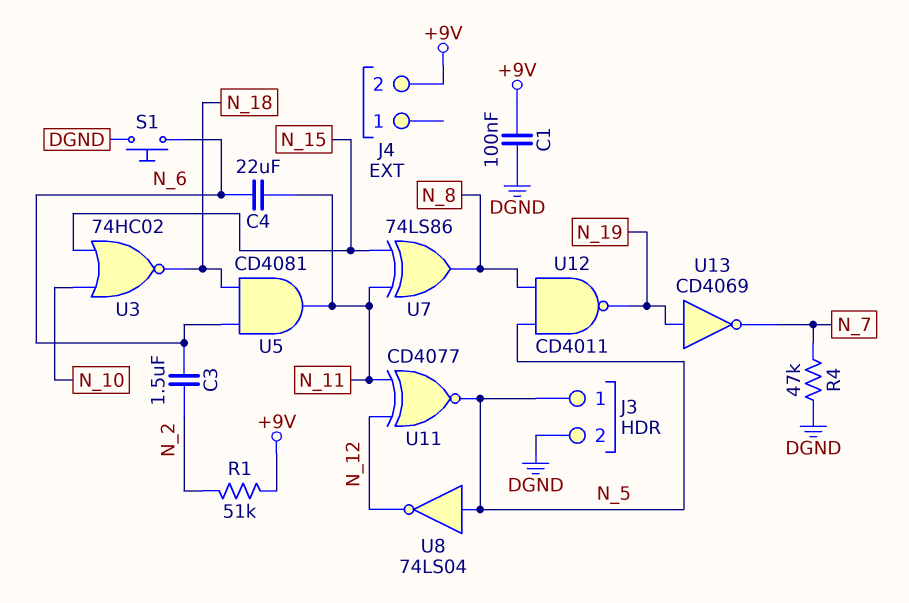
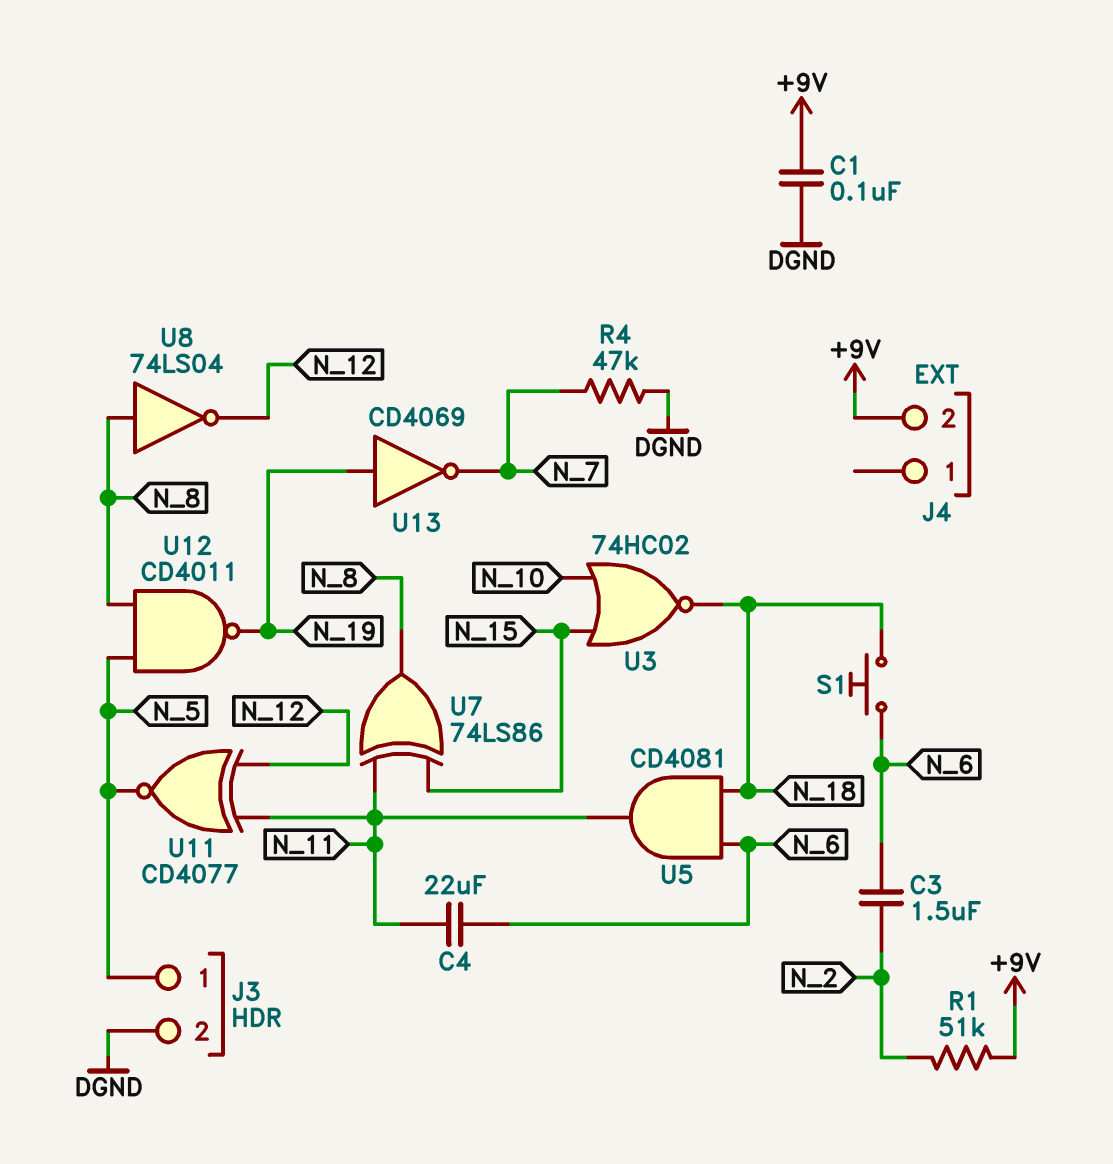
S1: button (DGND, N_6) -> button (N_6, N_18)
U8: NOT 74LS04 (in N_5, out N_12) -> NOT 74LS04 (in N_8, out N_12)

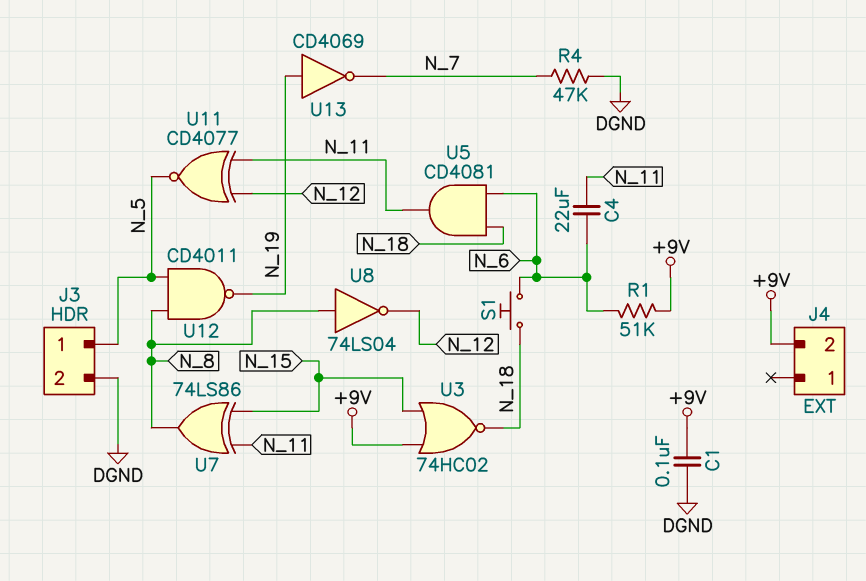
C3: 1.5uF (N_2, N_6) -> none
R1: 51k (+9V, N_2) -> 51k (+9V, N_6)
U3: NOR 74HC02 (in N_10, in N_15, out N_18) -> NOR 74HC02 (in +9V, in N_15, out N_18)

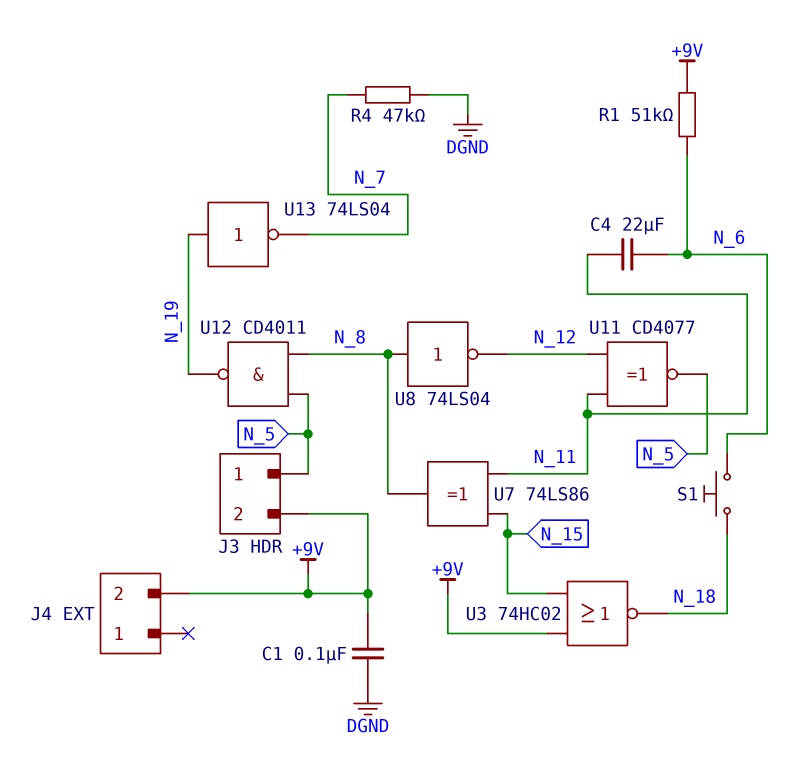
J3 pin 2: DGND -> +9V
U5: AND CD4081 (in N_6, in N_18, out N_11) -> none
U13: NOT CD4069 (in N_19, out N_7) -> NOT 74LS04 (in N_19, out N_7)

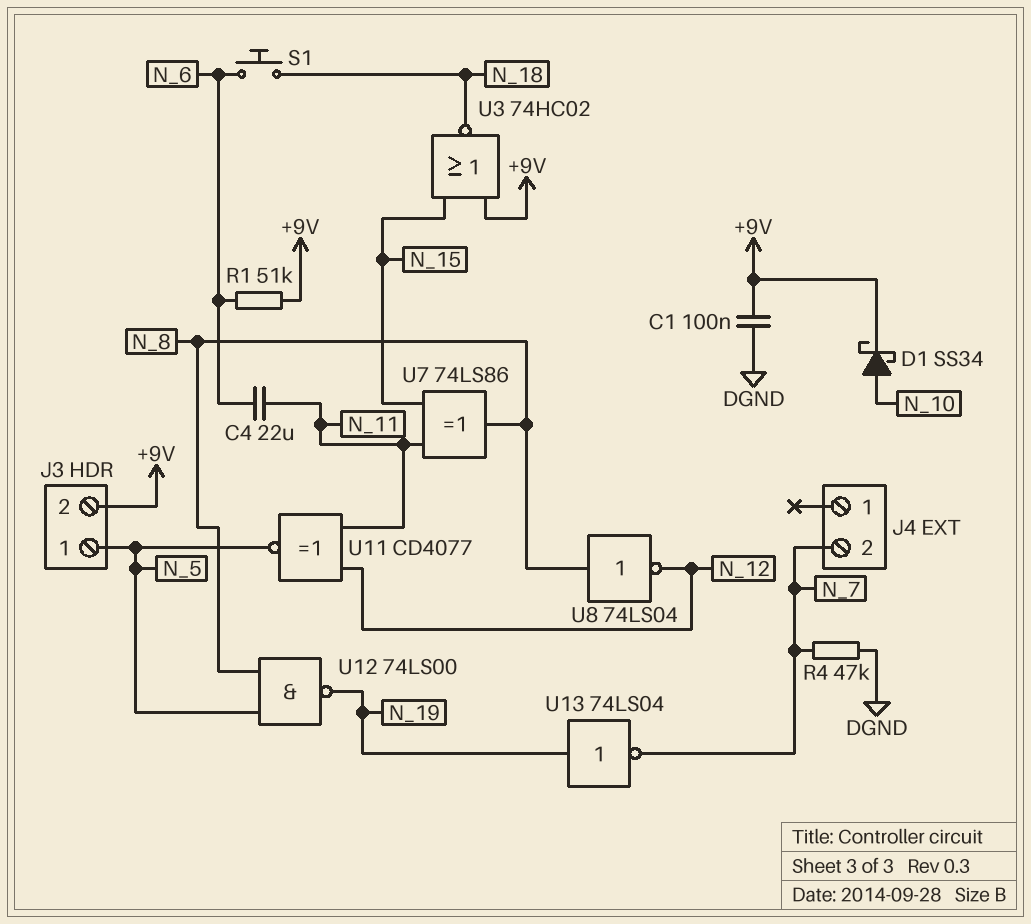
D1: none -> schottky SS34 (A N_10, K +9V)
J4 pin 2: +9V -> N_7
U12: NAND CD4011 (in N_5, in N_8, out N_19) -> NAND 74LS00 (in N_5, in N_8, out N_19)

